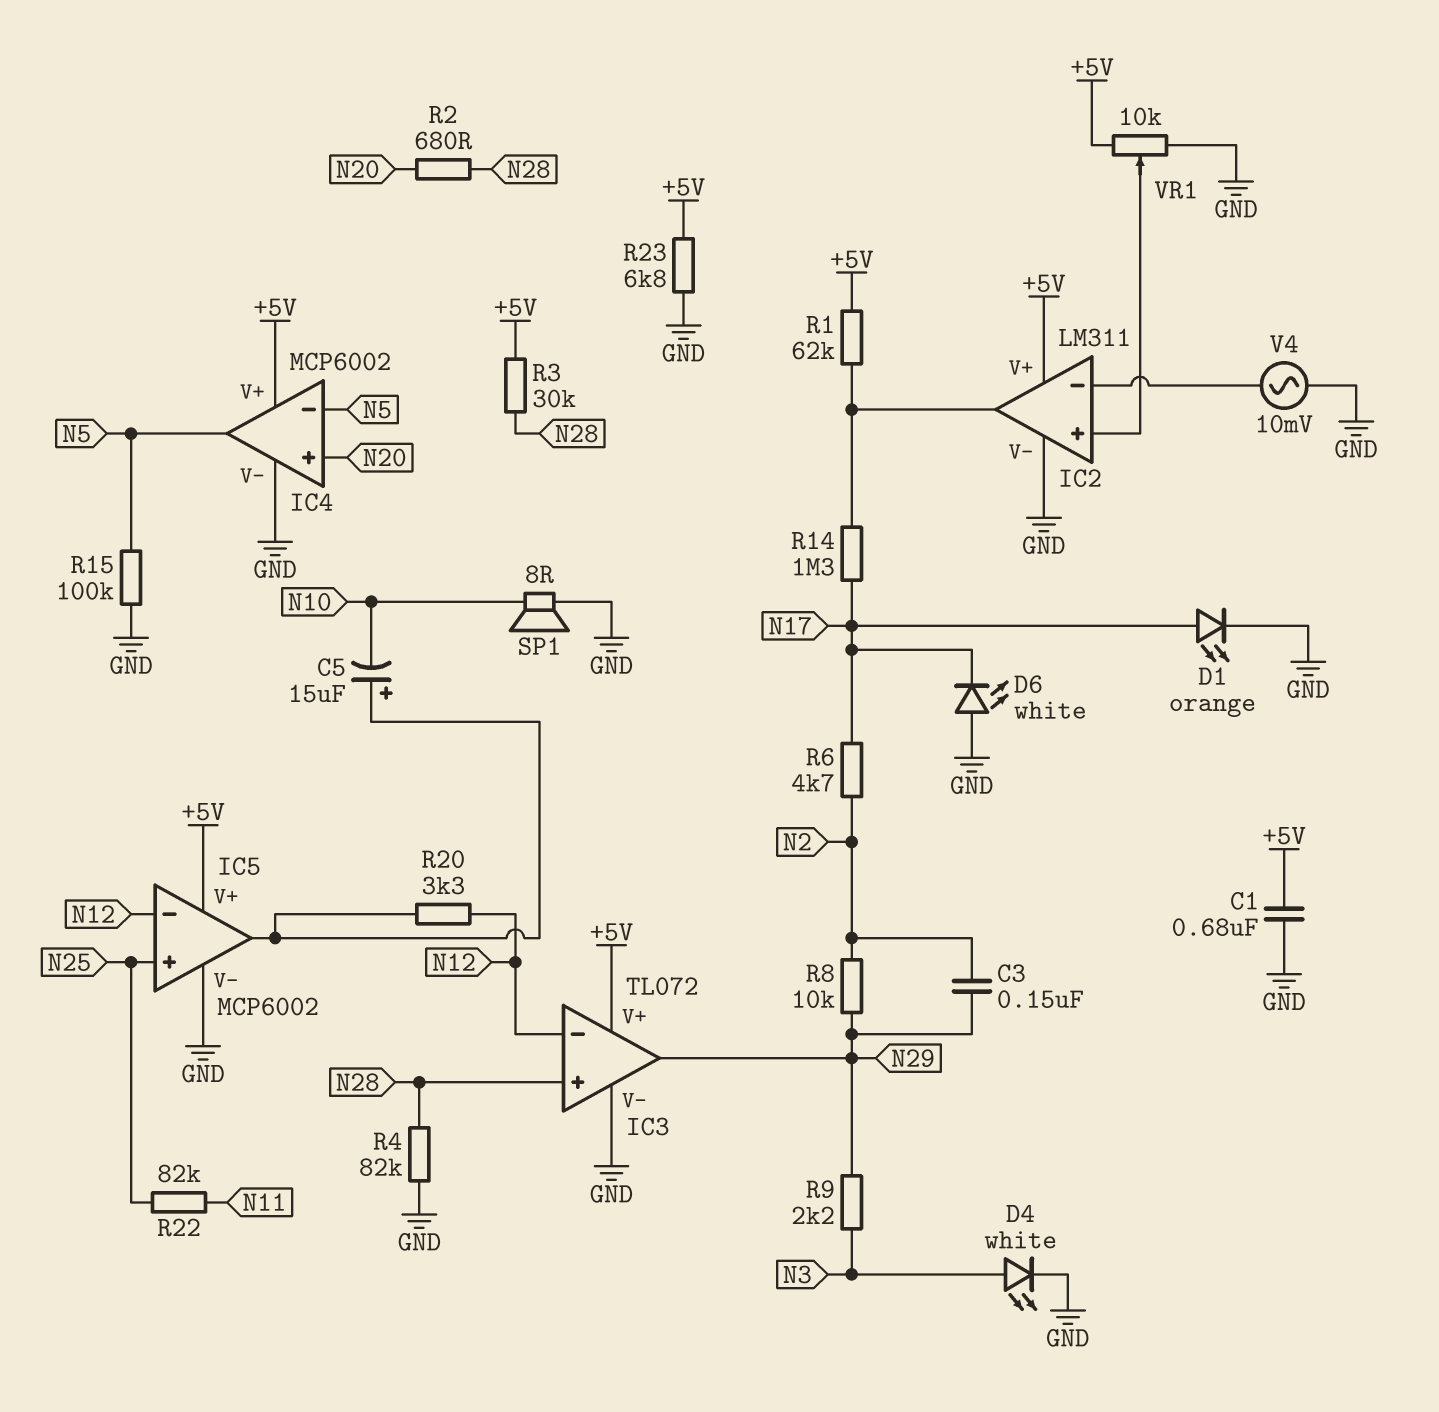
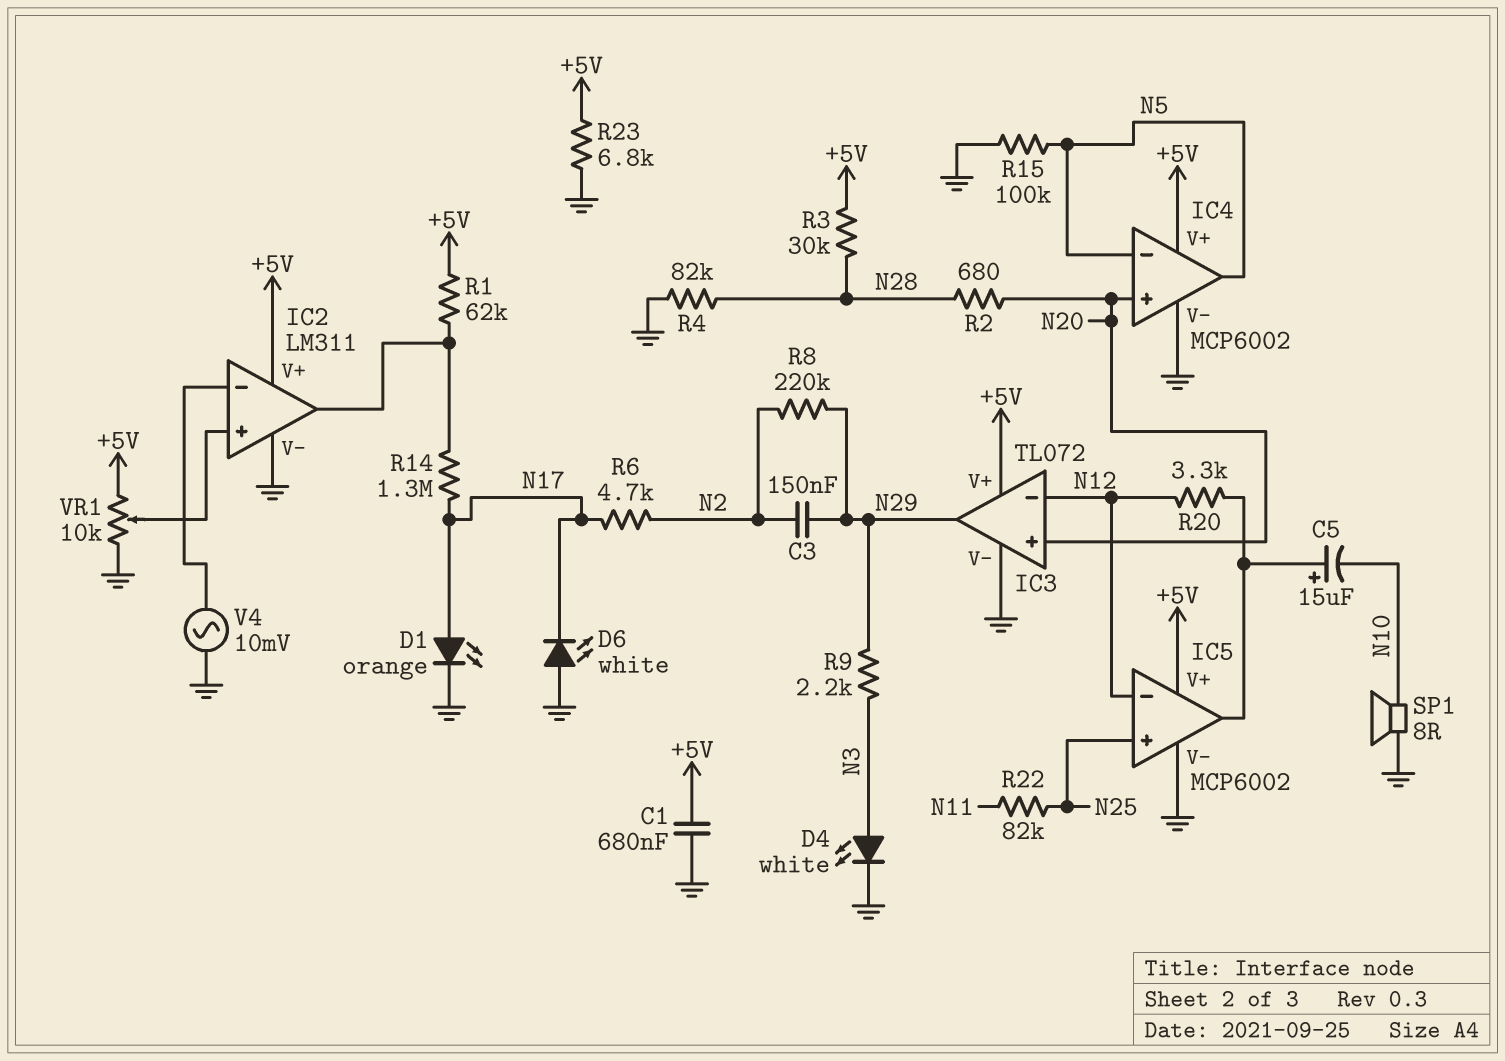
IC3 pin in+: N28 -> N20
R8: 10k (N2, N29) -> 220k (N2, N29)

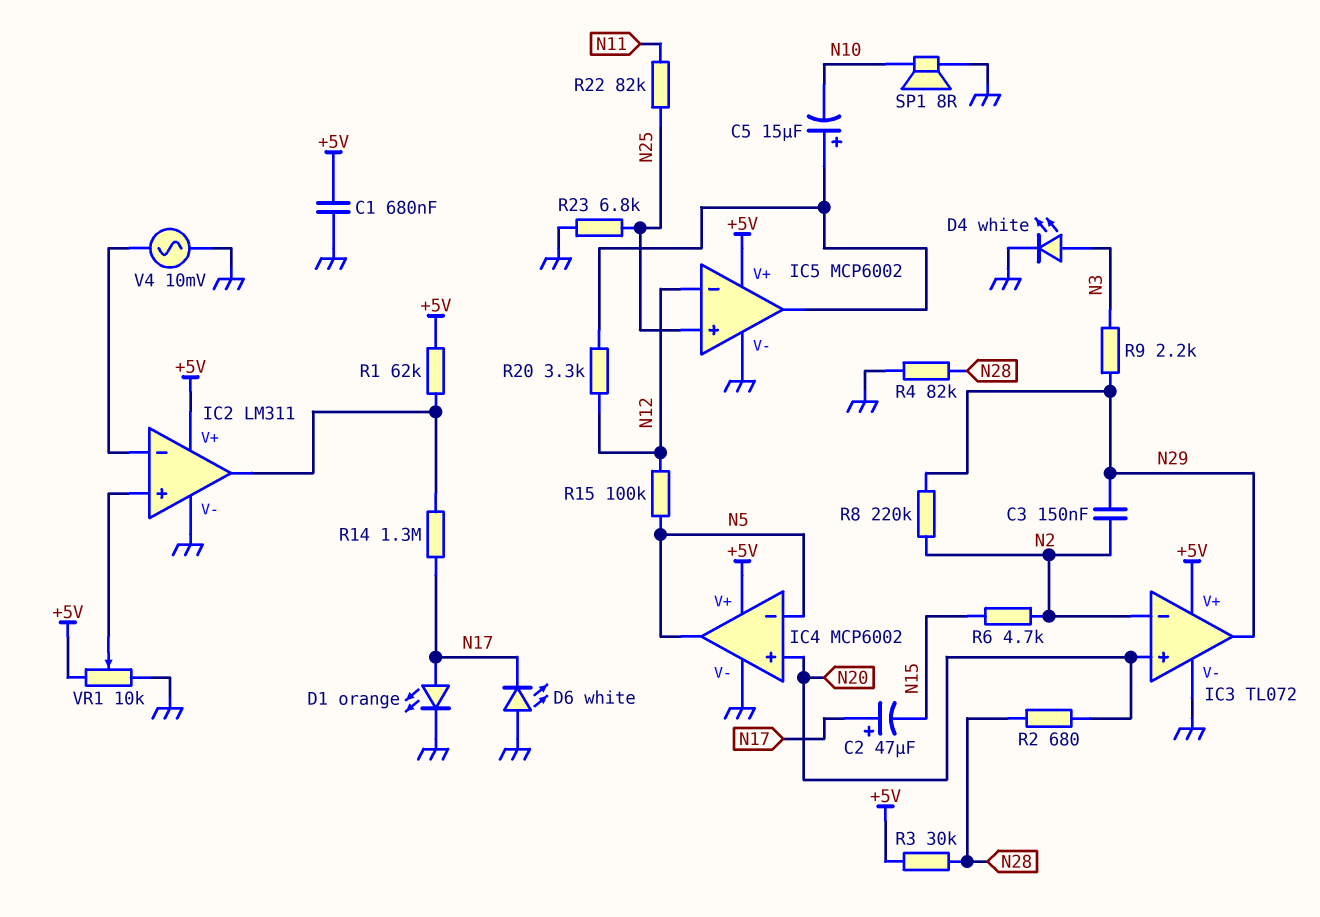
C2: none -> 47uF (plus N17, minus N15)
IC3 pin in-: N12 -> N2
R6: 4.7k (N2, N17) -> 4.7k (N2, N15)
R15: 100k (GND, N5) -> 100k (N5, N12)
R23: 6.8k (+5V, GND) -> 6.8k (GND, N25)

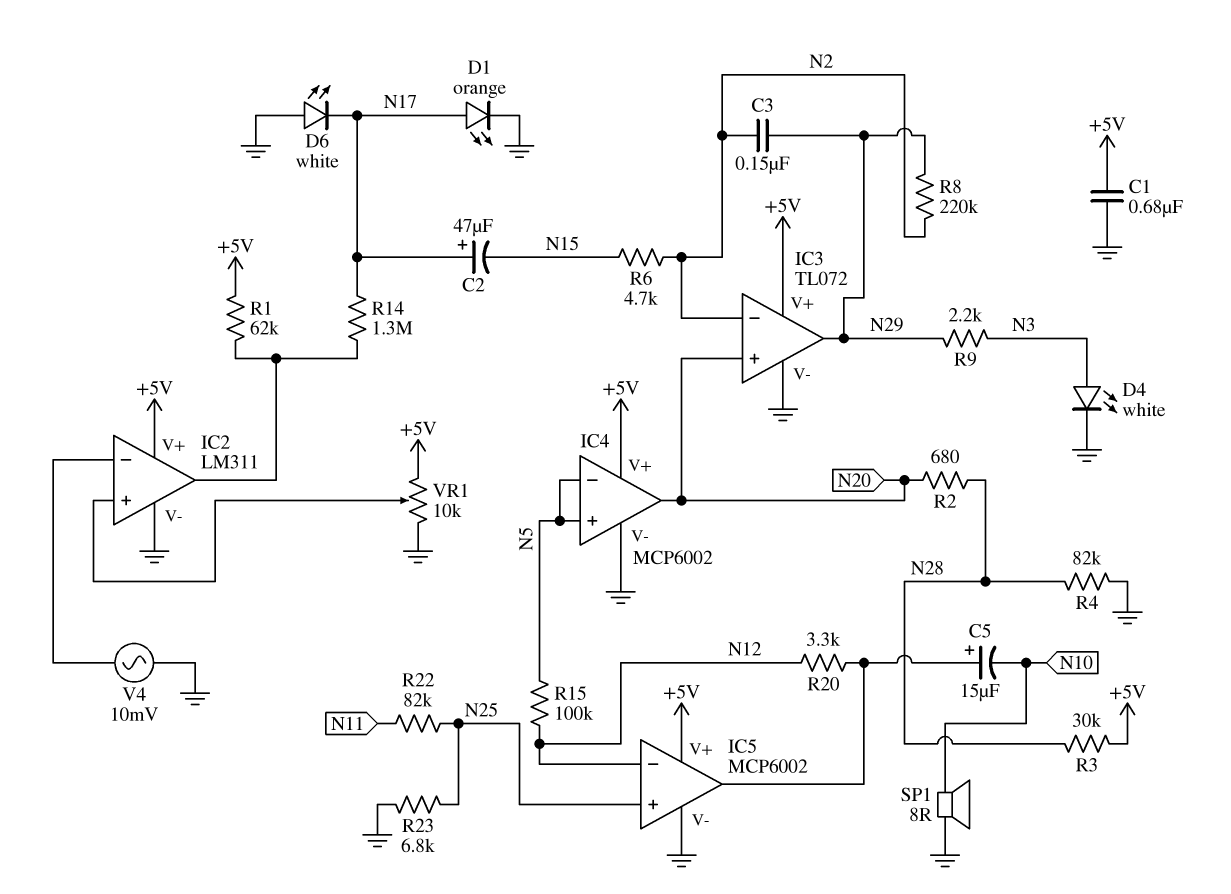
IC4 pin in+: N20 -> N5
IC4 pin out: N5 -> N20

